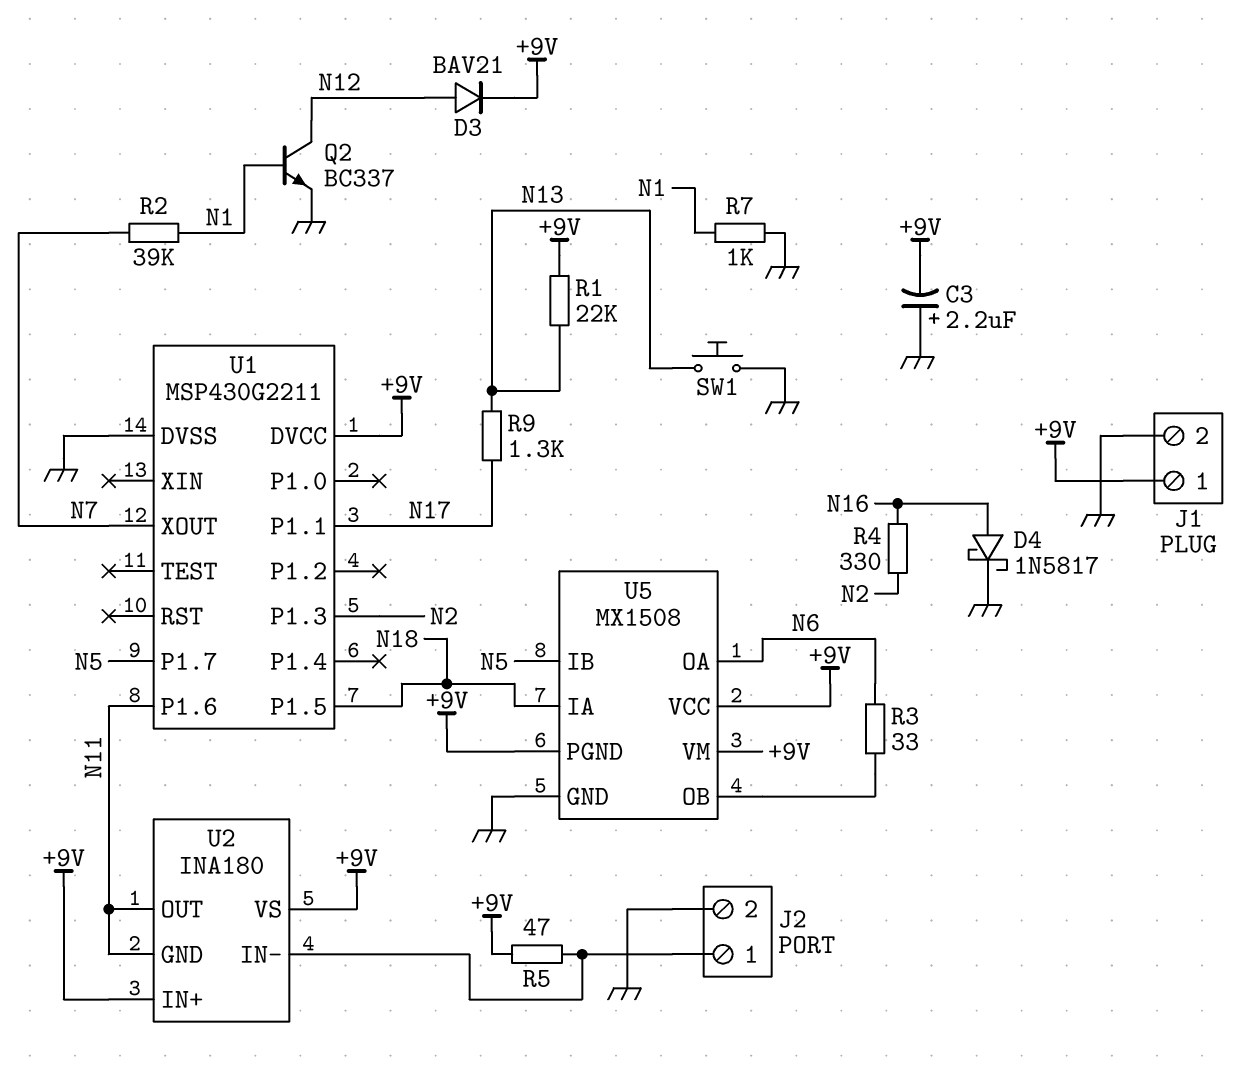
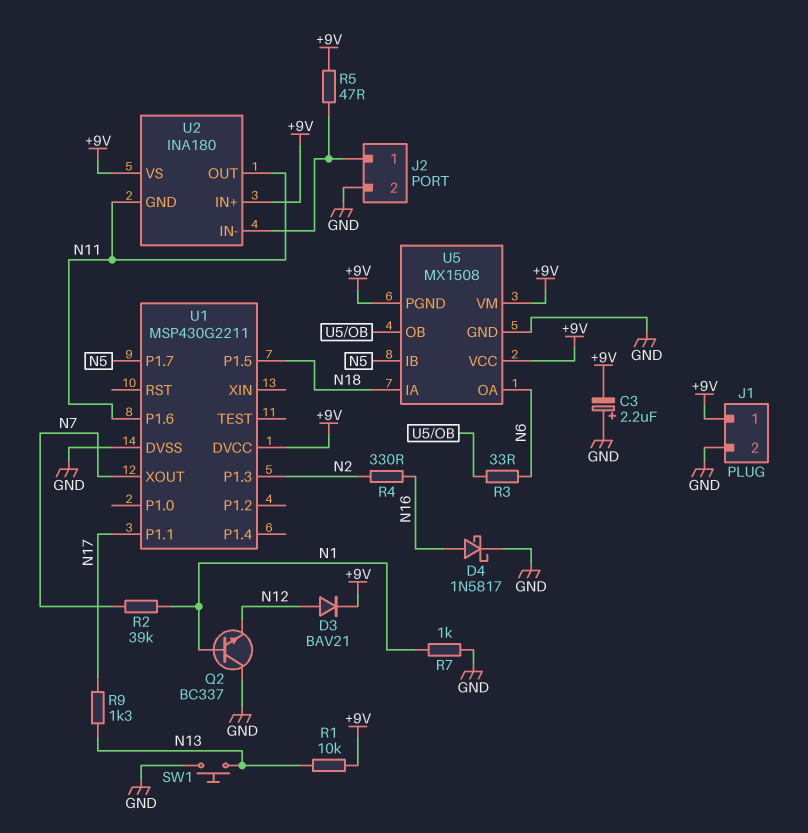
Q2: NPN BC337 (B N1, C N12, E GND) -> NPN BC337 (B N1, C GND, E N12)
R1: 22k (+9V, N13) -> 10k (+9V, N13)

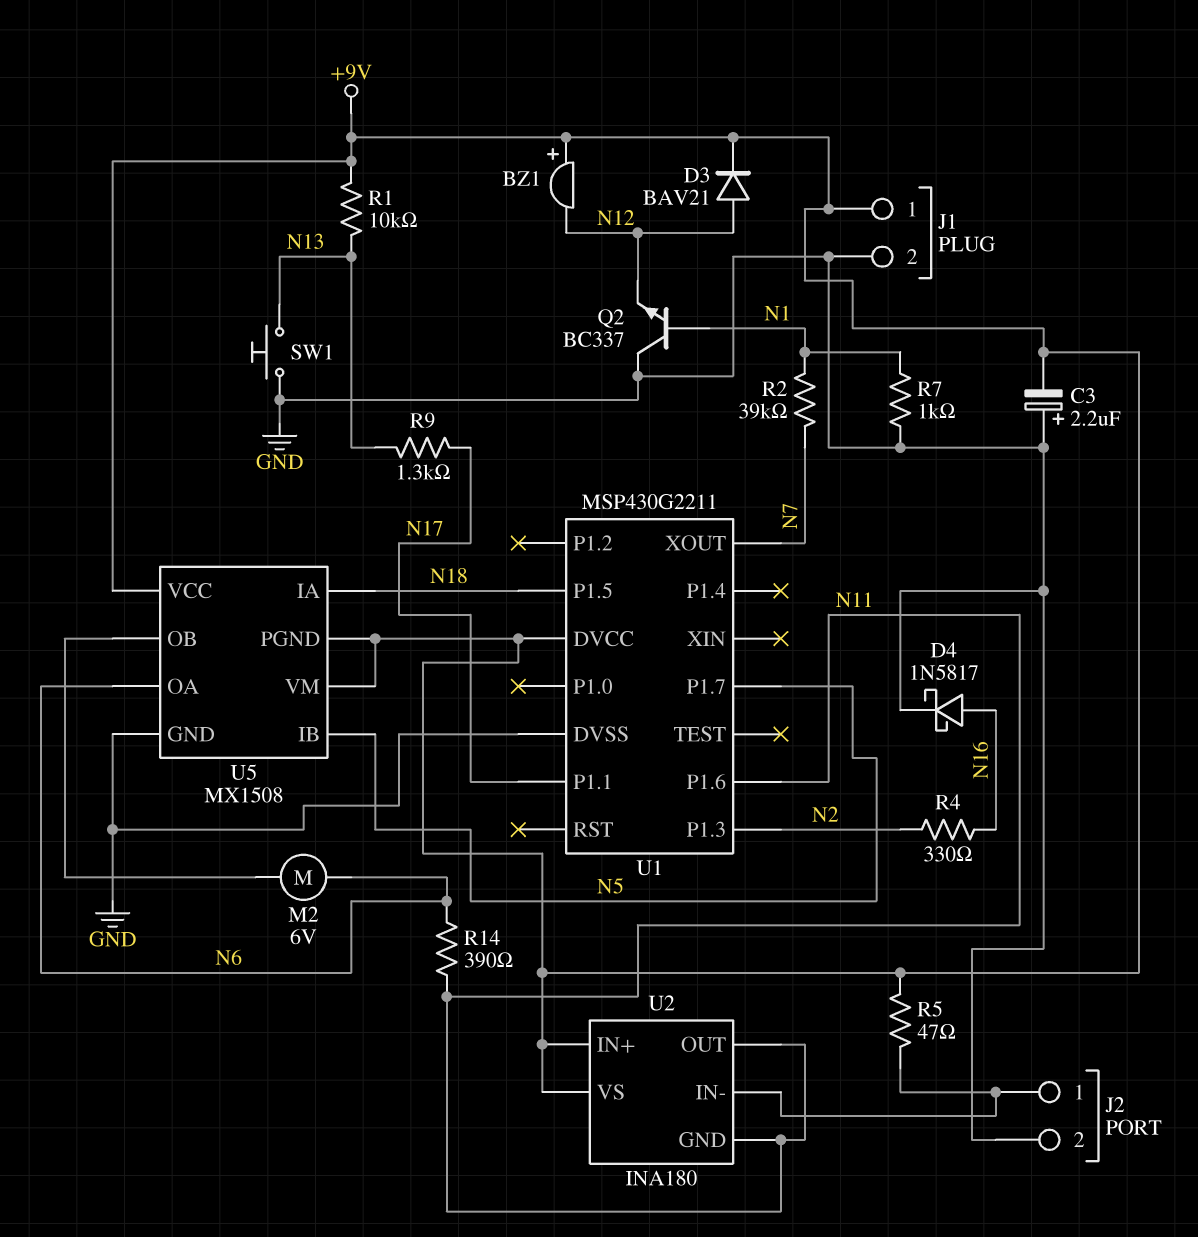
BZ1: none -> buzzer (plus +9V, minus N12)
M2: none -> motor 6V (N6, U5/OB)
R3: 33 (N6, U5/OB) -> none
R14: none -> 390 (N6, N11)

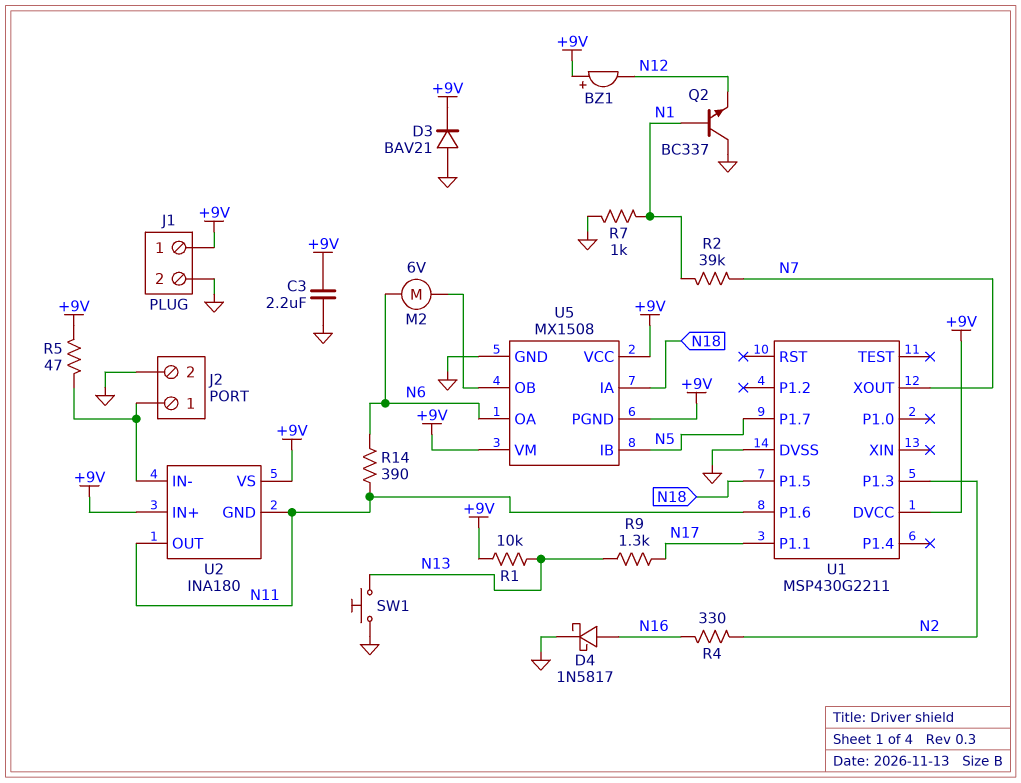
C3: 2.2uF (plus GND, minus +9V) -> 2.2uF (+9V, GND)
D3: diode BAV21 (A N12, K +9V) -> diode BAV21 (A GND, K +9V)

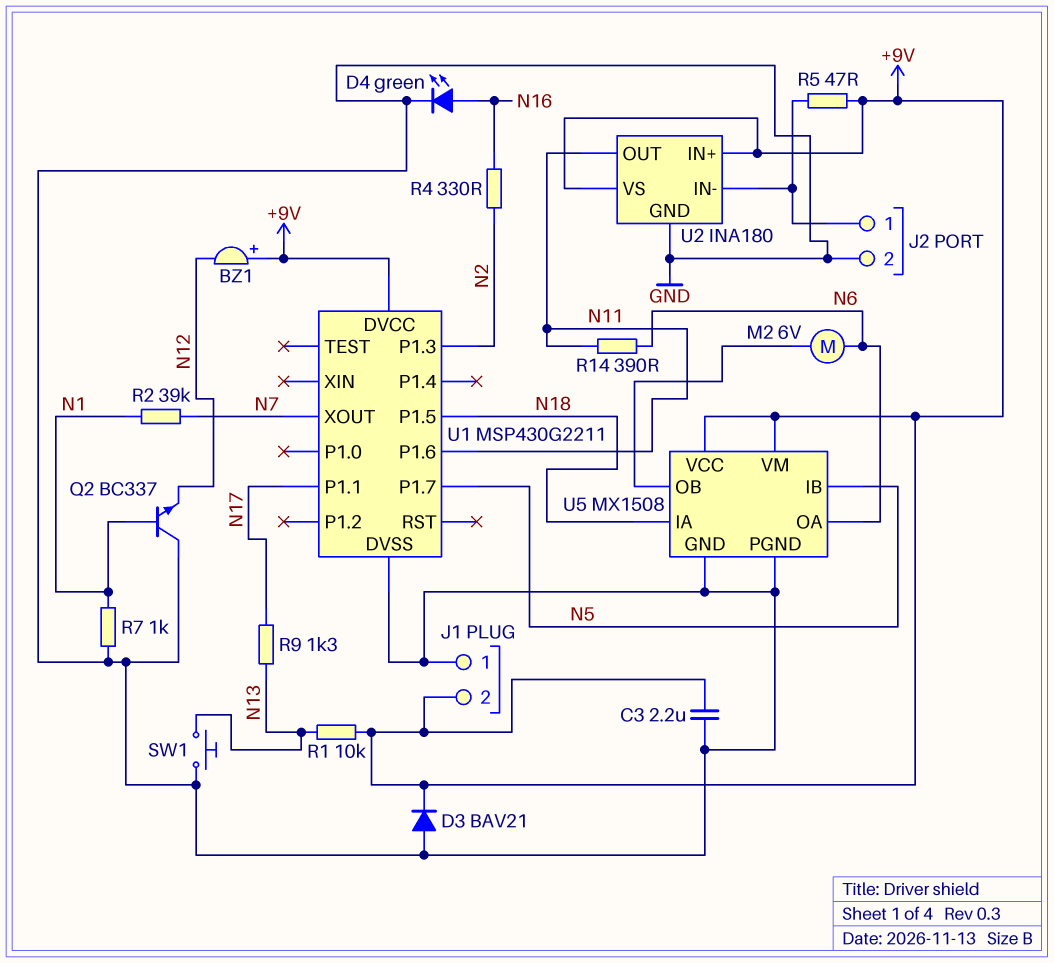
D4: schottky 1N5817 (A N16, K GND) -> LED green (A N16, K GND)
J1 pin 1: +9V -> GND
J1 pin 2: GND -> +9V
U2 pin GND: N11 -> GND
U5 pin PGND: +9V -> GND

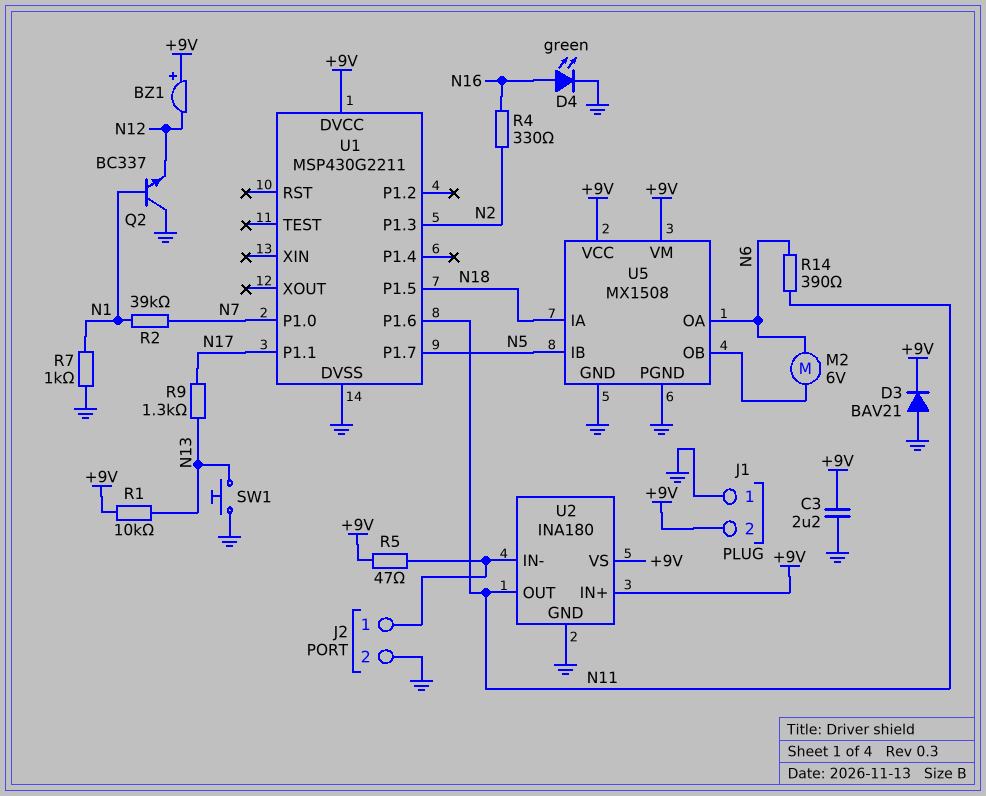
U1 pin P1.0: none -> N7
U1 pin XOUT: N7 -> none

